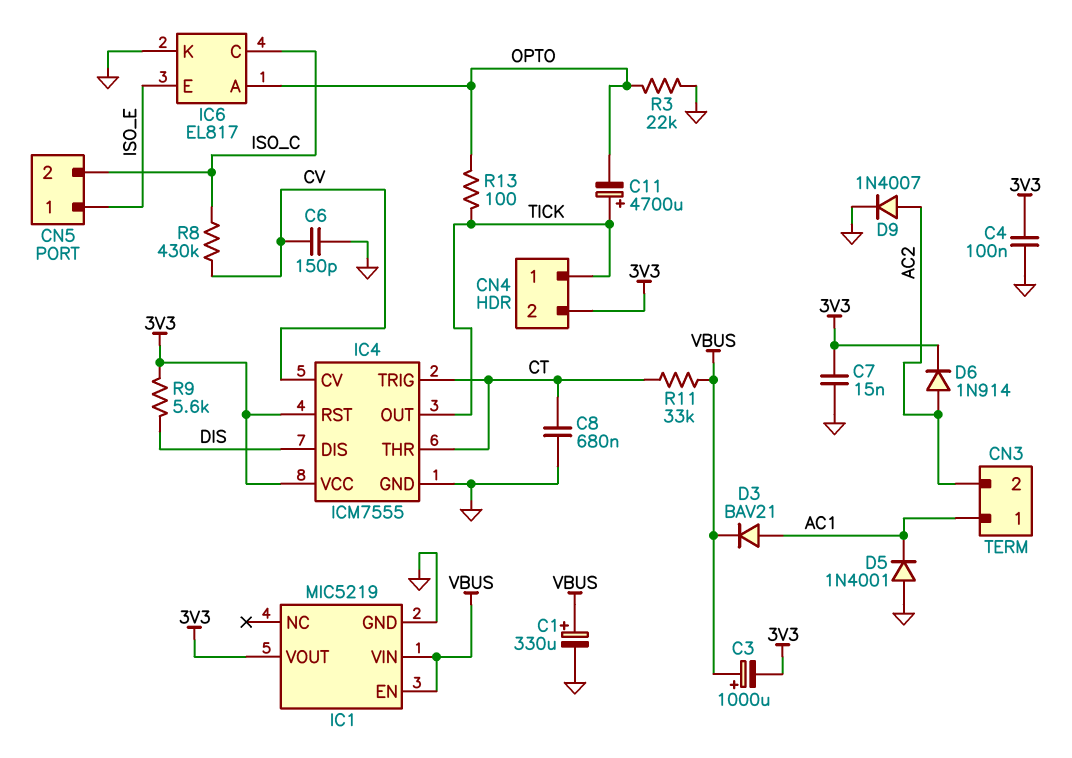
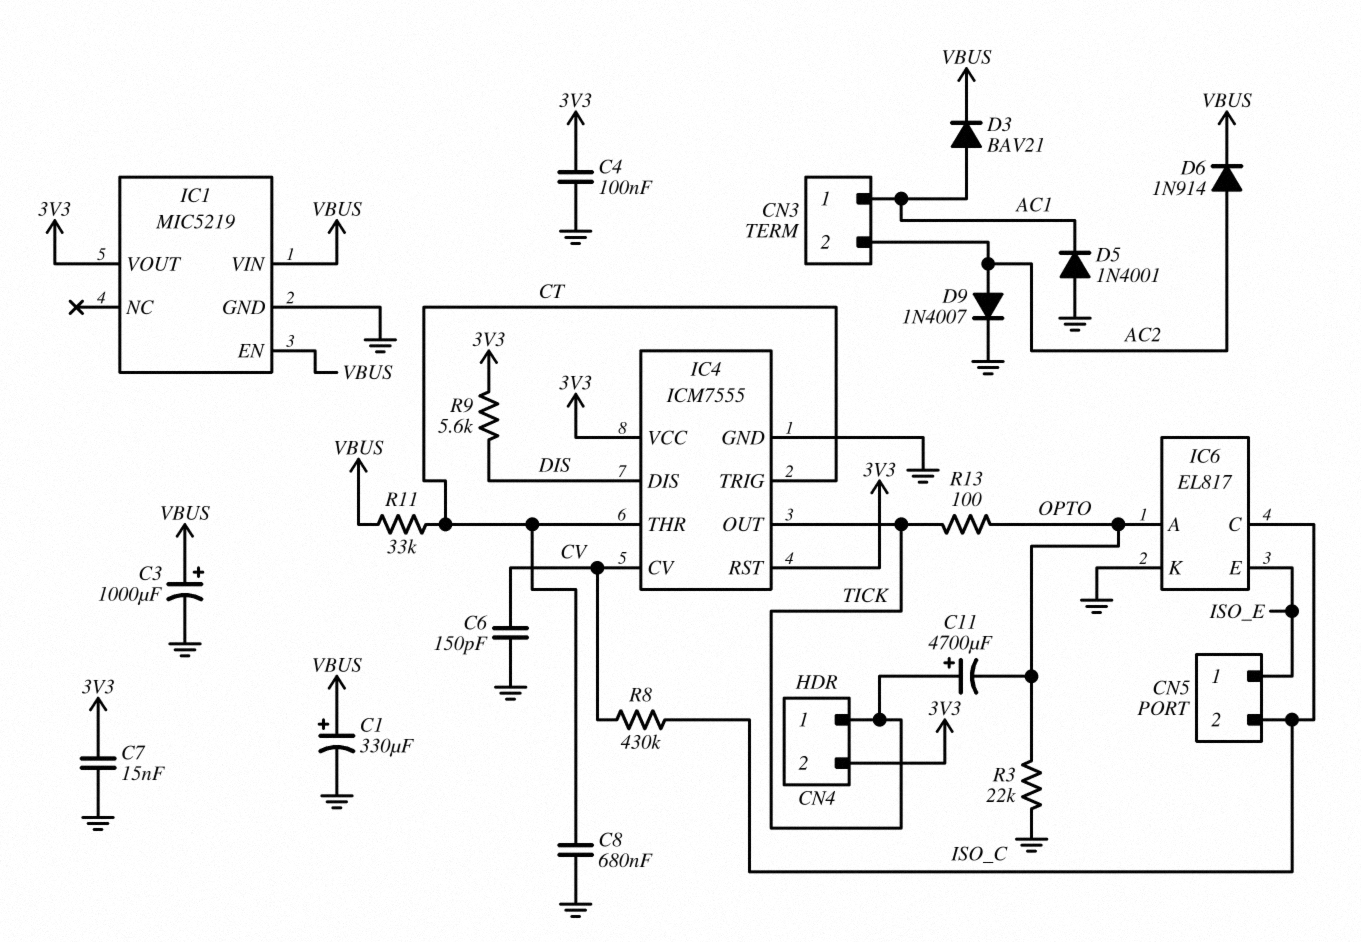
C3: 1000uF (plus VBUS, minus 3V3) -> 1000uF (plus VBUS, minus GND)
D6: diode 1N914 (A AC2, K 3V3) -> diode 1N914 (A AC2, K VBUS)

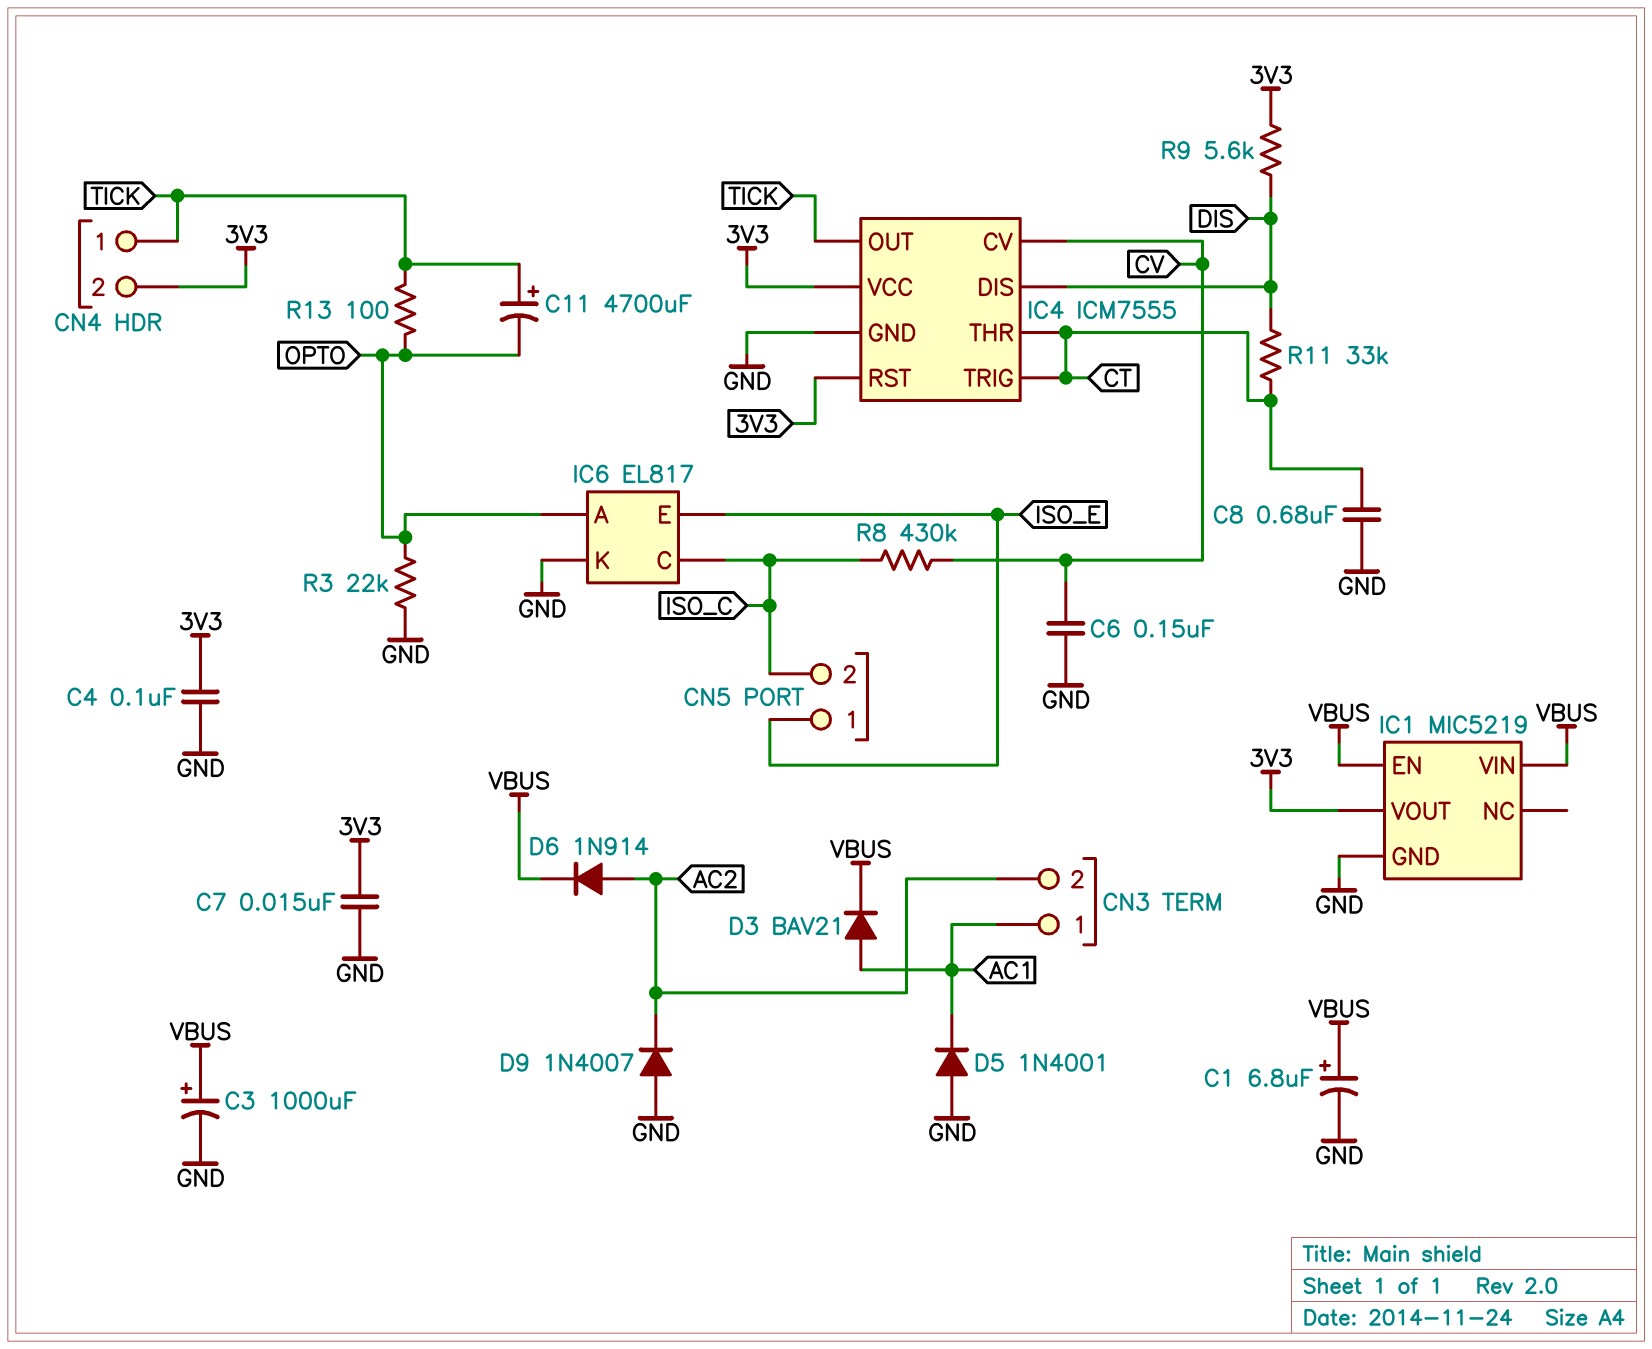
C1: 330uF (plus VBUS, minus GND) -> 6.8uF (plus VBUS, minus GND)
C6: 150pF (CV, GND) -> 150nF (CV, GND)
D9: diode 1N4007 (A AC2, K GND) -> diode 1N4007 (A GND, K AC2)
R11: 33k (CT, VBUS) -> 33k (CT, DIS)

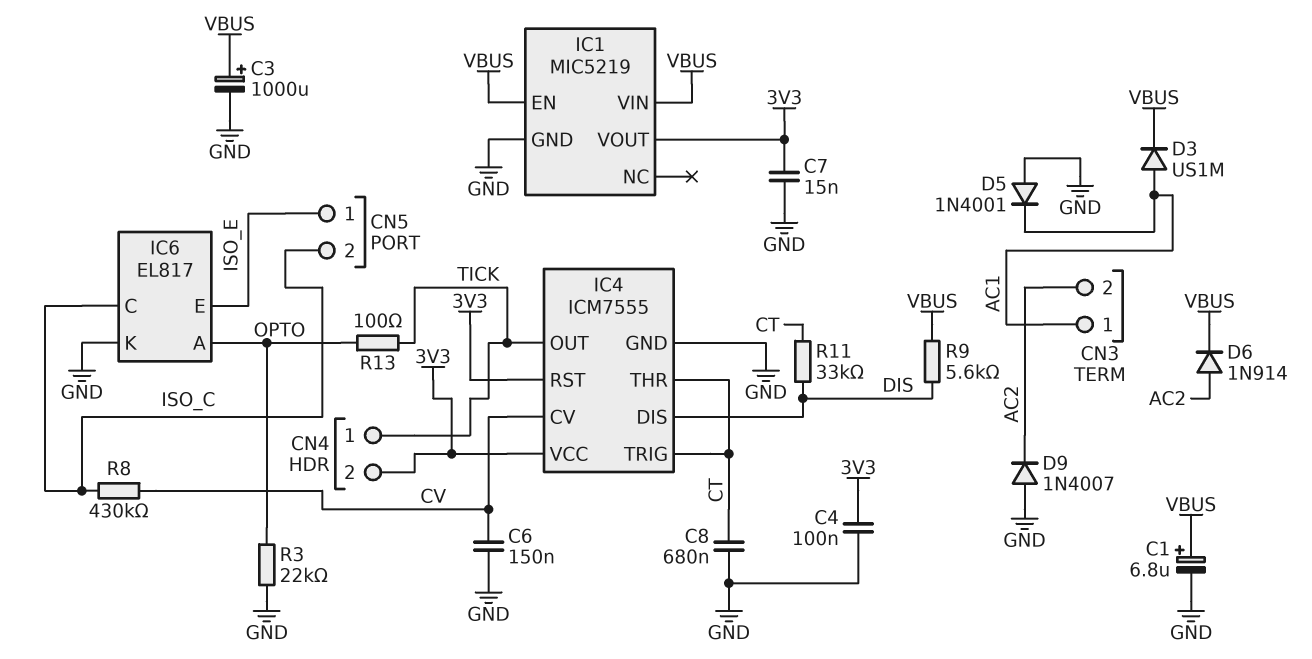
C11: 4700uF (plus TICK, minus OPTO) -> none
D3: diode BAV21 (A AC1, K VBUS) -> diode US1M (A AC1, K VBUS)
R9: 5.6k (3V3, DIS) -> 5.6k (DIS, VBUS)

